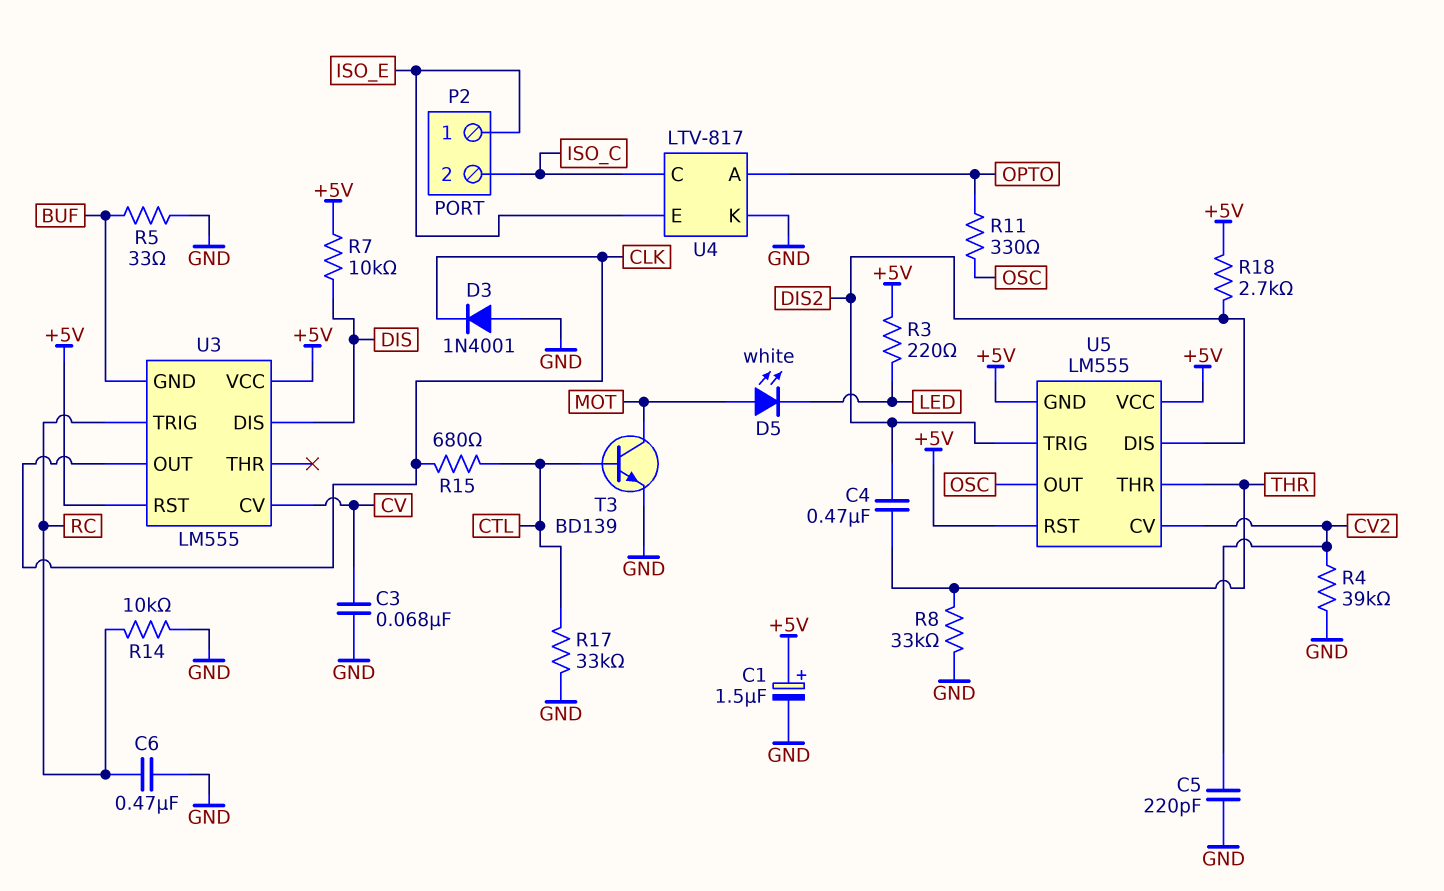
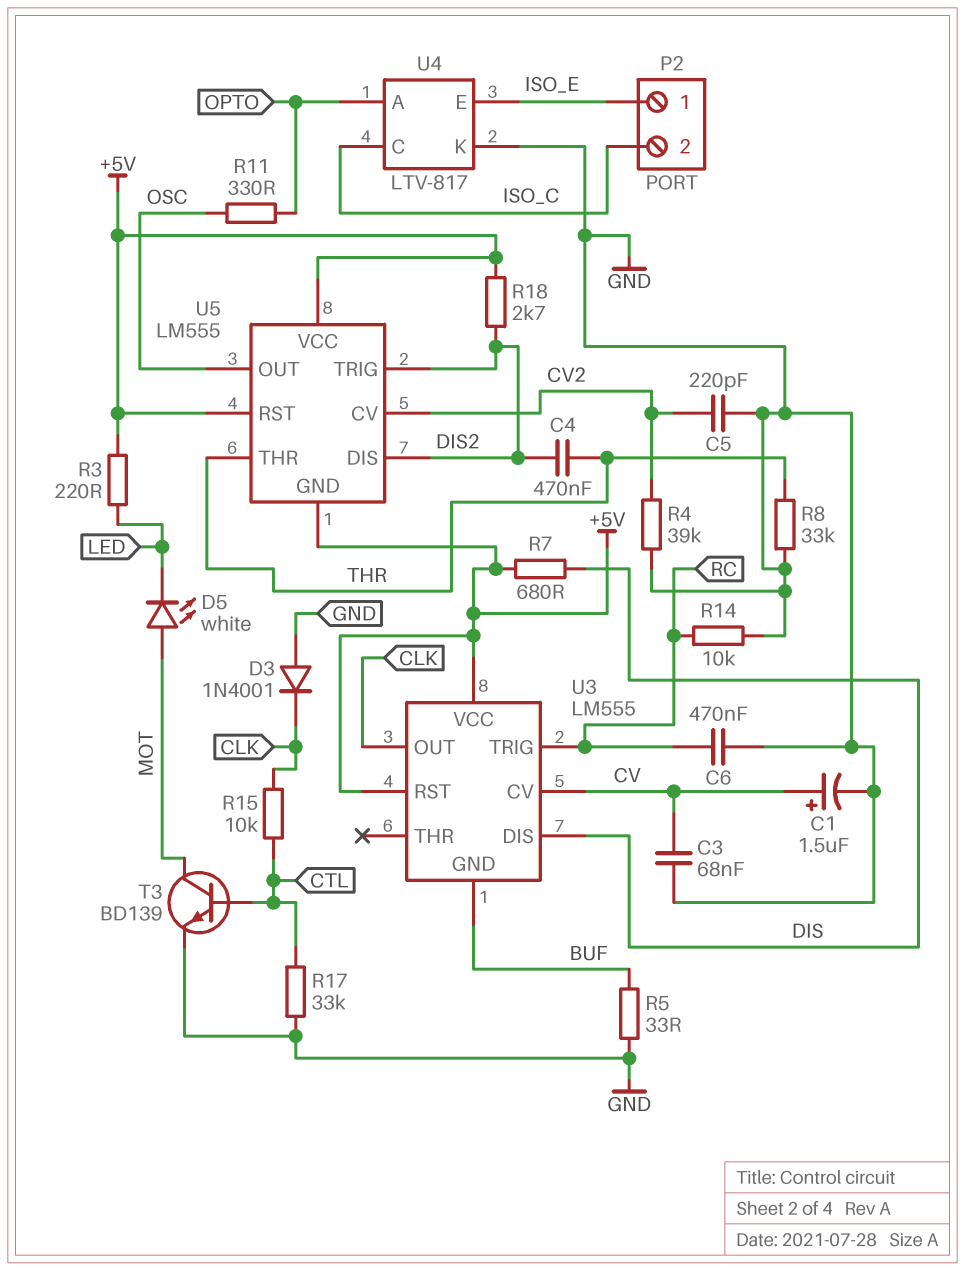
C1: 1.5uF (plus +5V, minus GND) -> 1.5uF (plus CV, minus GND)
R7: 10k (+5V, DIS) -> 680 (+5V, DIS)
R15: 680 (CLK, CTL) -> 10k (CLK, CTL)

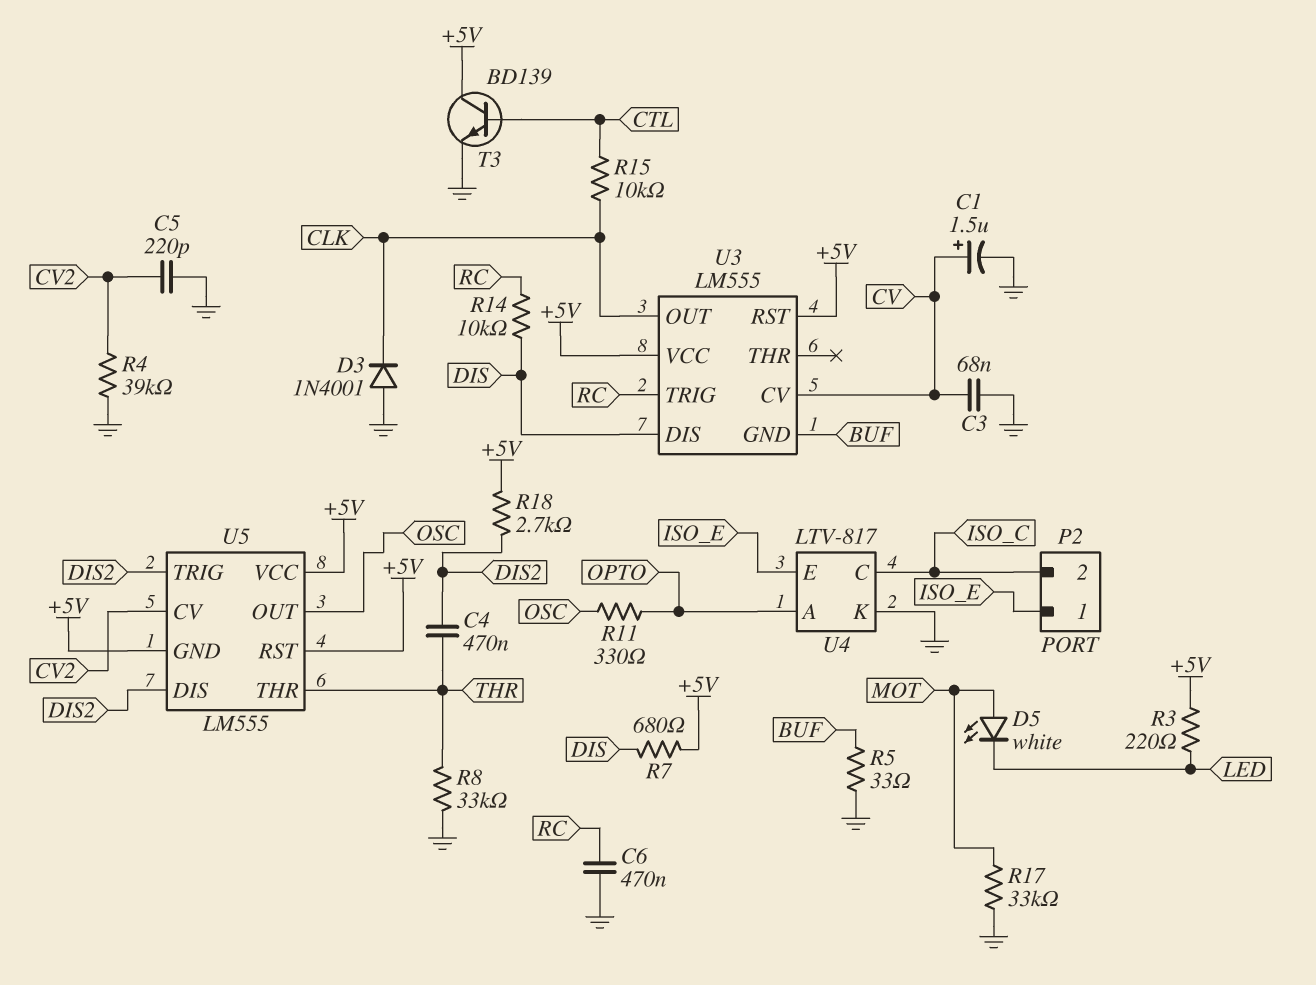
R14: 10k (GND, RC) -> 10k (DIS, RC)
R17: 33k (CTL, GND) -> 33k (GND, MOT)
T3: NPN BD139 (B CTL, C MOT, E GND) -> NPN BD139 (B CTL, C +5V, E GND)

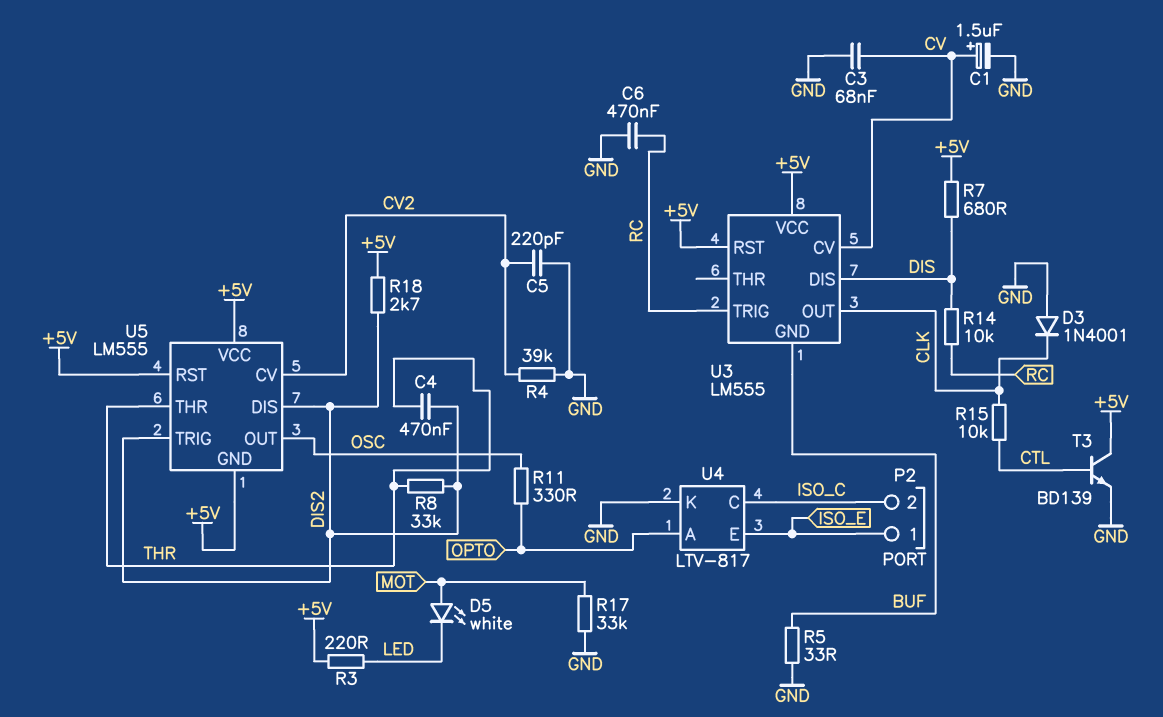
R8: 33k (GND, THR) -> 33k (DIS2, THR)

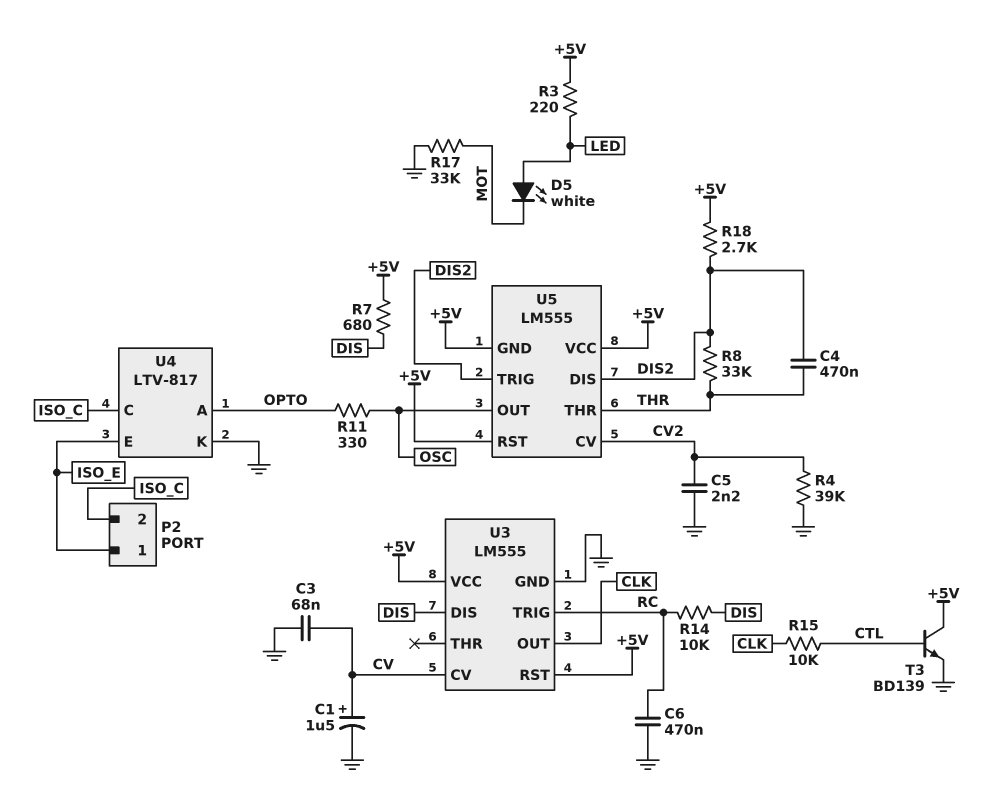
C5: 220pF (CV2, GND) -> 2.2nF (CV2, GND)
D3: diode 1N4001 (A GND, K CLK) -> none
D5: LED white (A MOT, K LED) -> LED white (A LED, K MOT)
R5: 33 (BUF, GND) -> none
U3 pin GND: BUF -> GND

